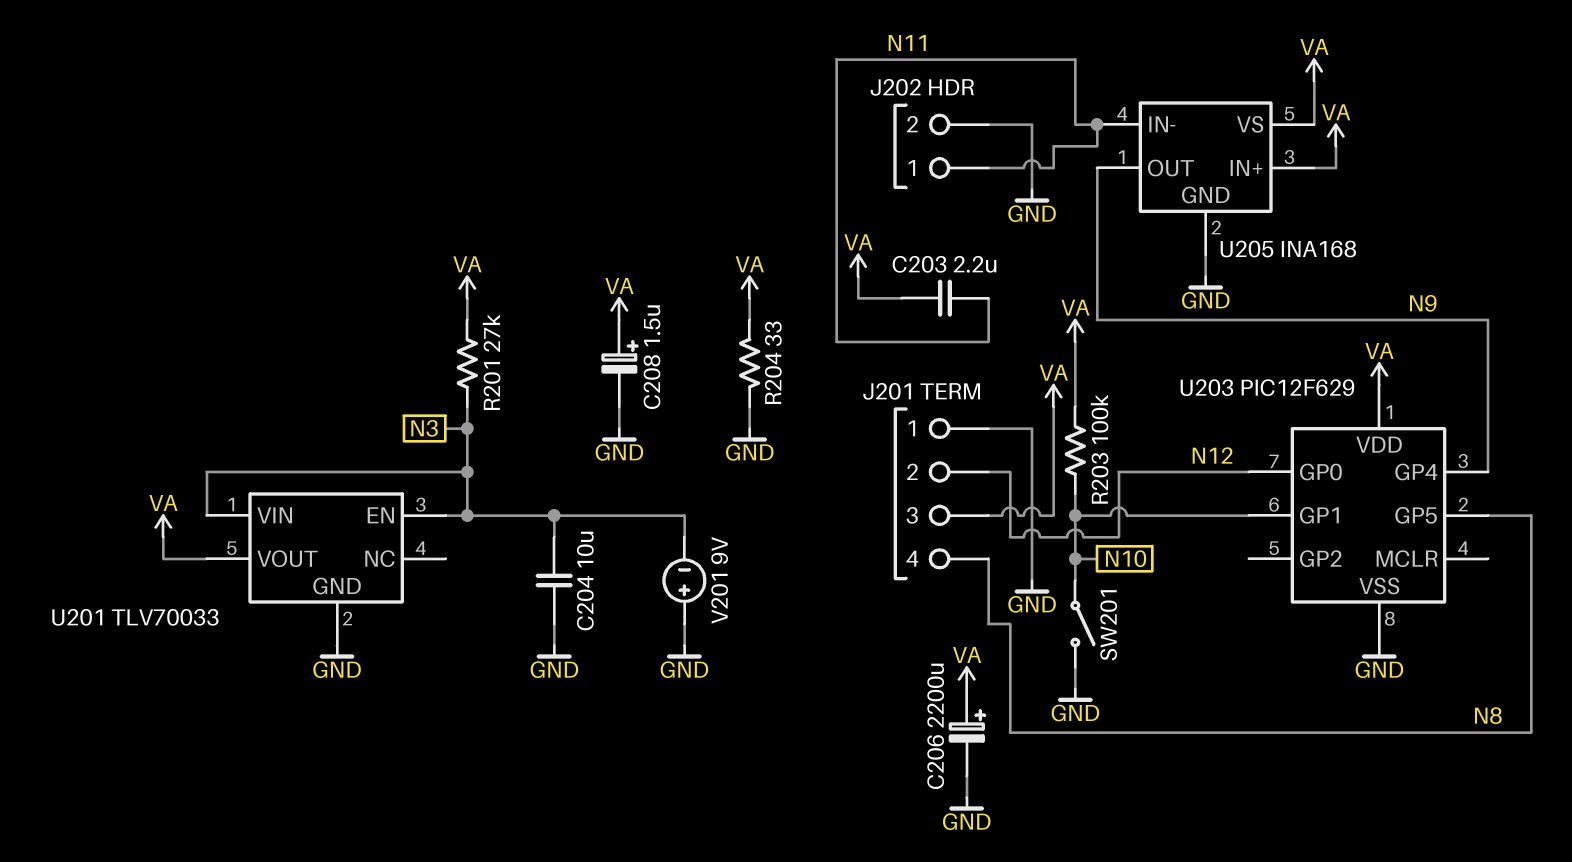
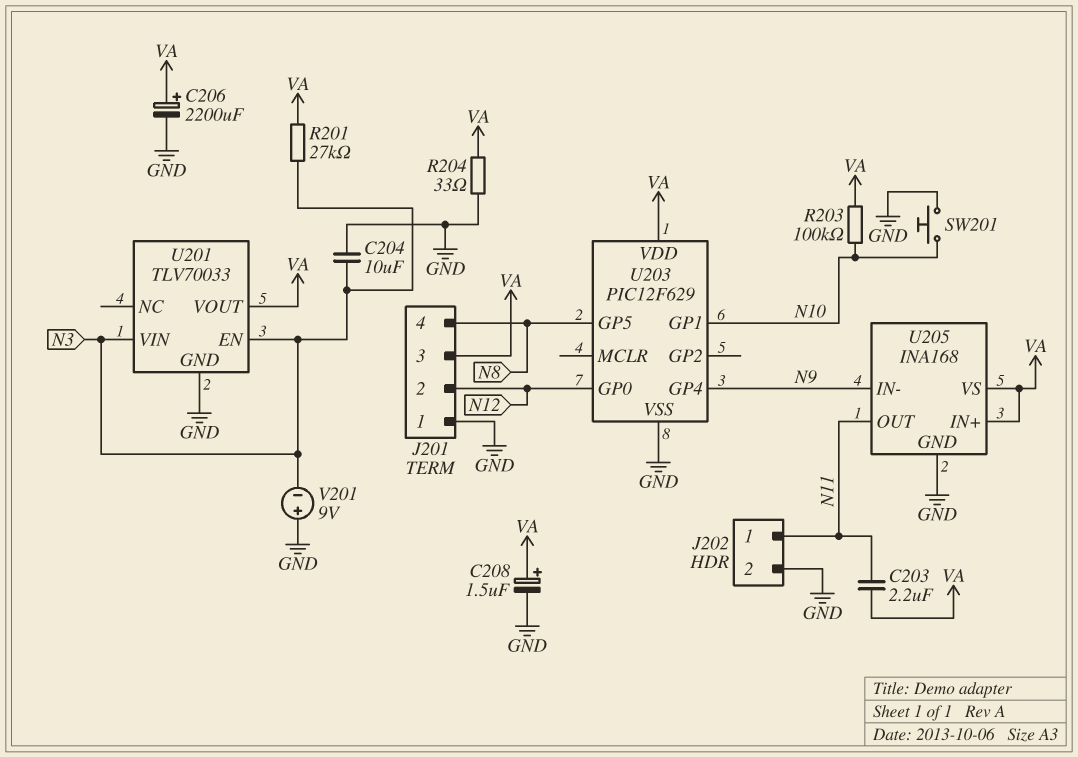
SW201: switch (GND, N10) -> button (GND, N10)
U205 pin IN-: N11 -> N9
U205 pin OUT: N9 -> N11

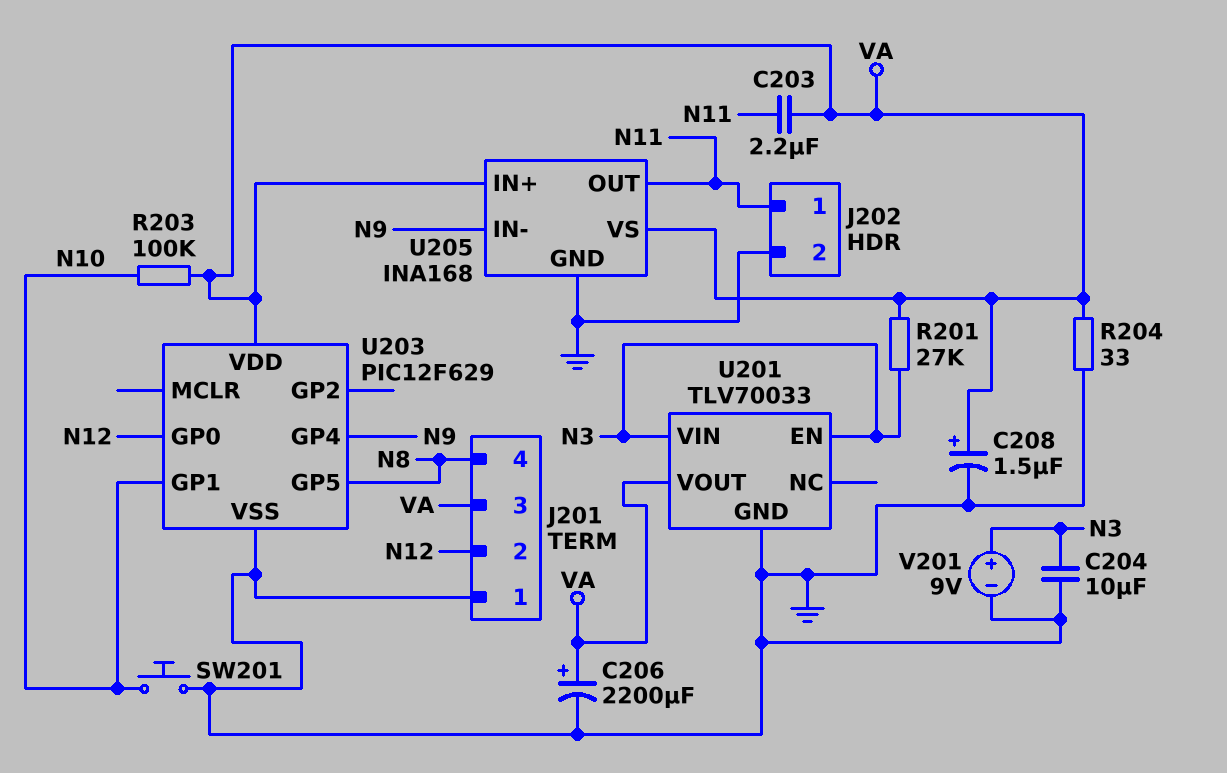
V201: 9V (plus GND, minus N3) -> 9V (plus N3, minus GND)

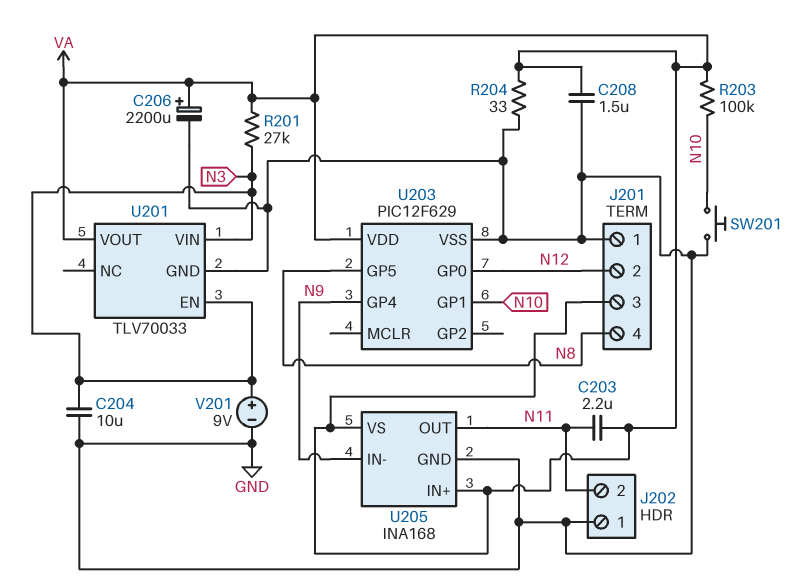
C208: 1.5uF (plus VA, minus GND) -> 1.5uF (GND, VA)
J202 pin 1: N11 -> GND
J202 pin 2: GND -> N11

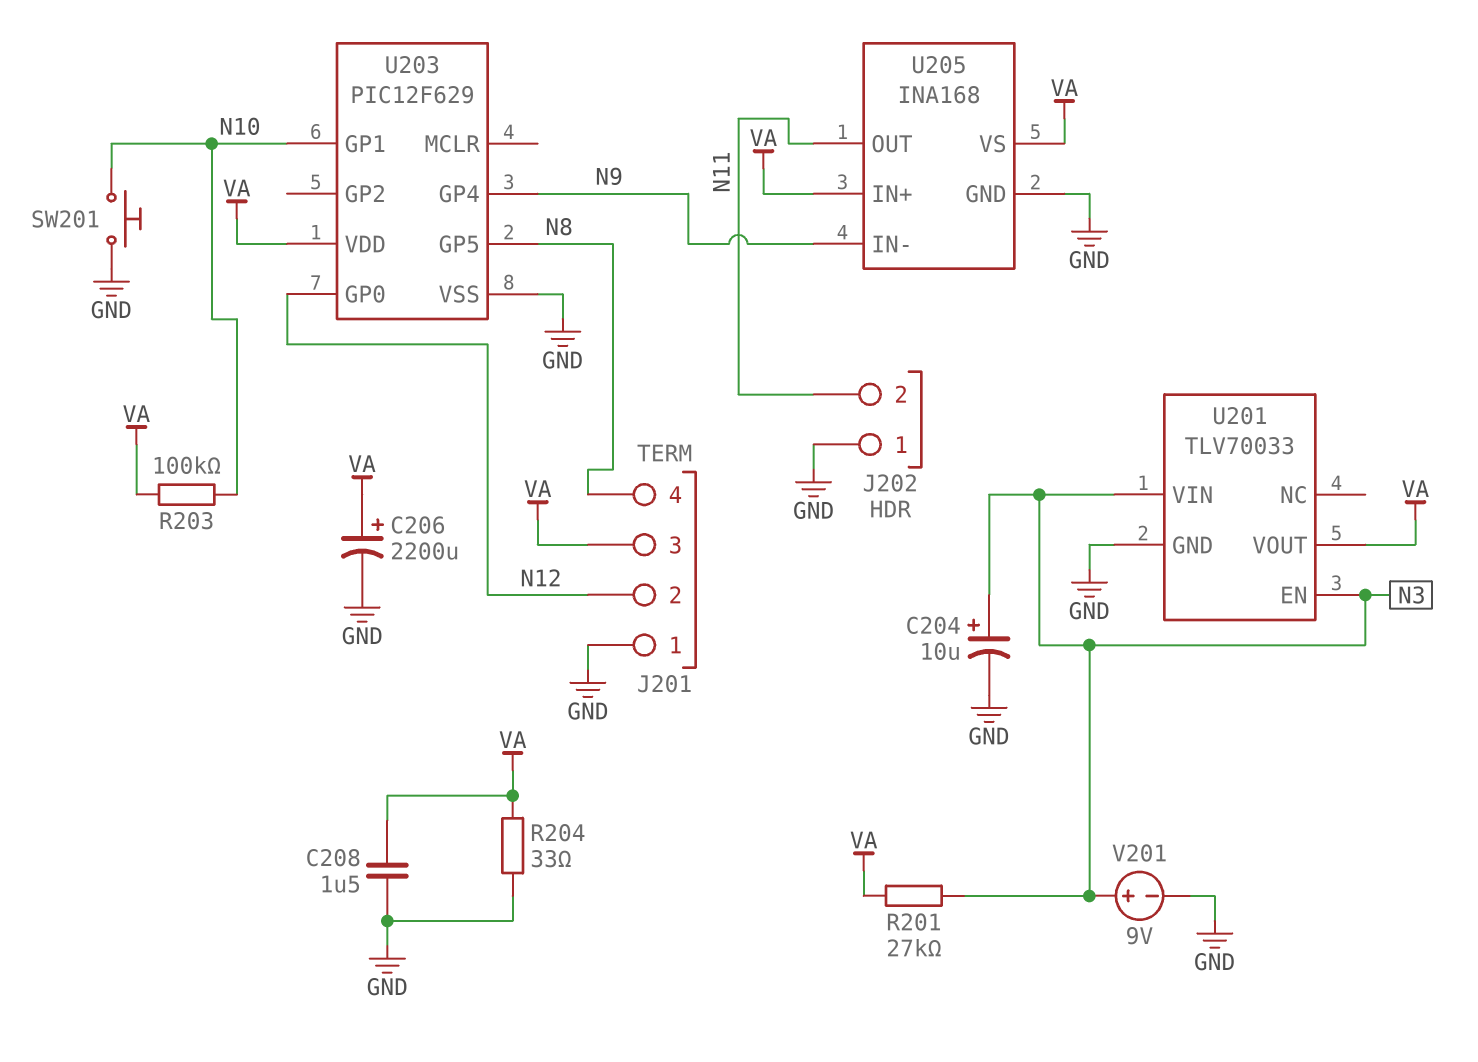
C203: 2.2uF (N11, VA) -> none
C204: 10uF (GND, N3) -> 10uF (plus N3, minus GND)

